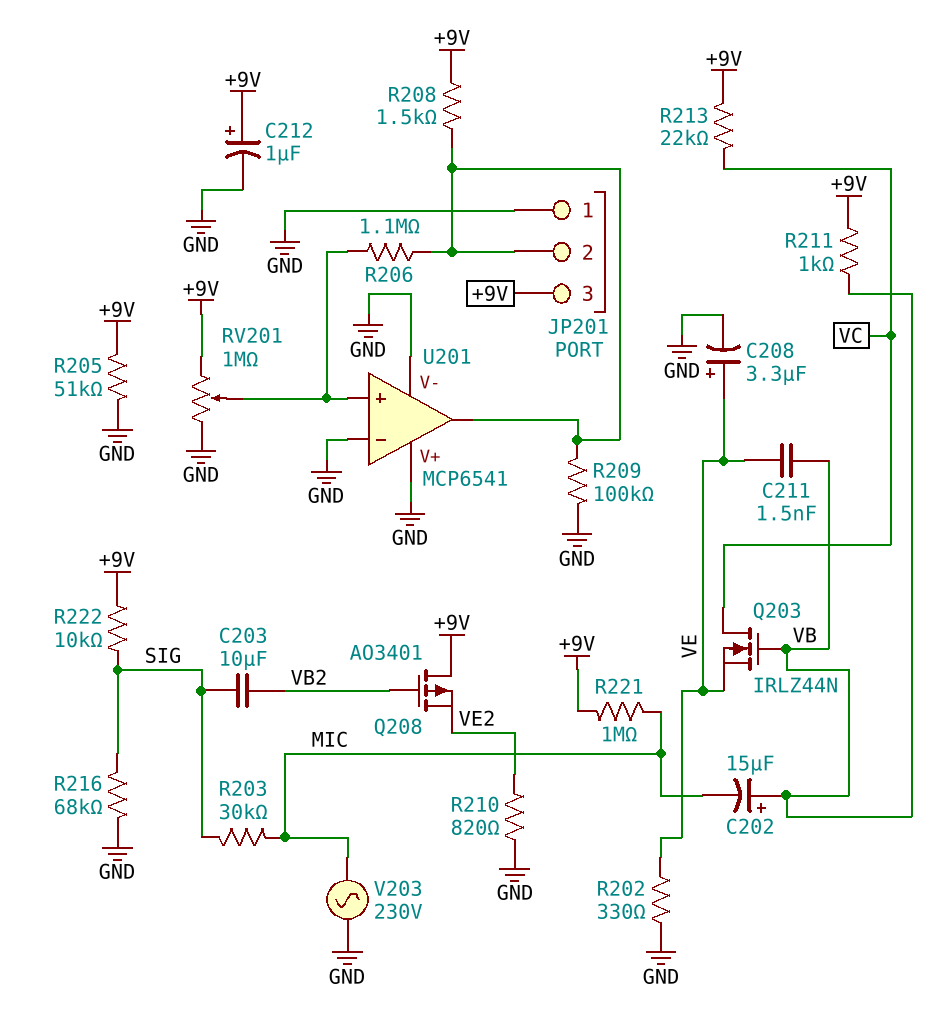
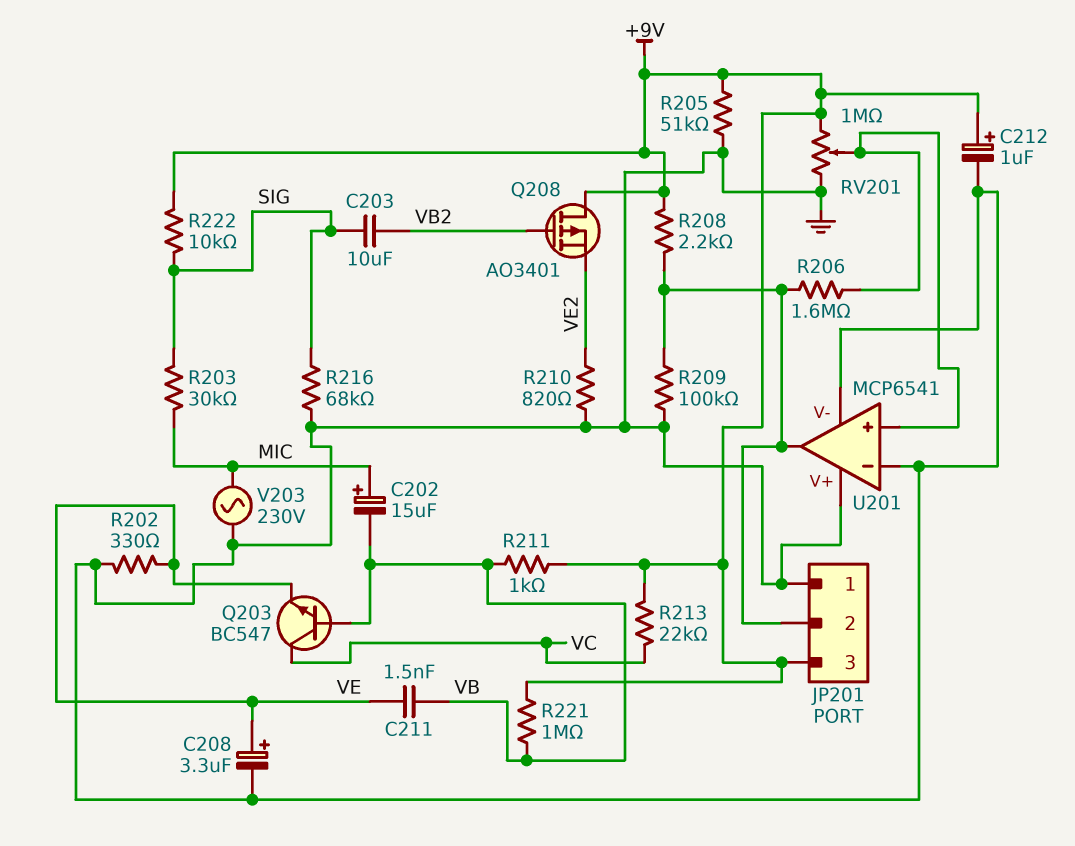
C202: 15uF (plus VB, minus MIC) -> 15uF (plus MIC, minus VB)
Q203: NMOS IRLZ44N (G VB, D VC, S VE) -> NPN BC547 (B VB, C VC, E VE)
R206: 1.1M (JP201/2, U201/in+) -> 1.6M (JP201/2, U201/in+)
R208: 1.5k (+9V, JP201/2) -> 2.2k (+9V, JP201/2)
R221: 1M (+9V, MIC) -> 1M (+9V, VB)

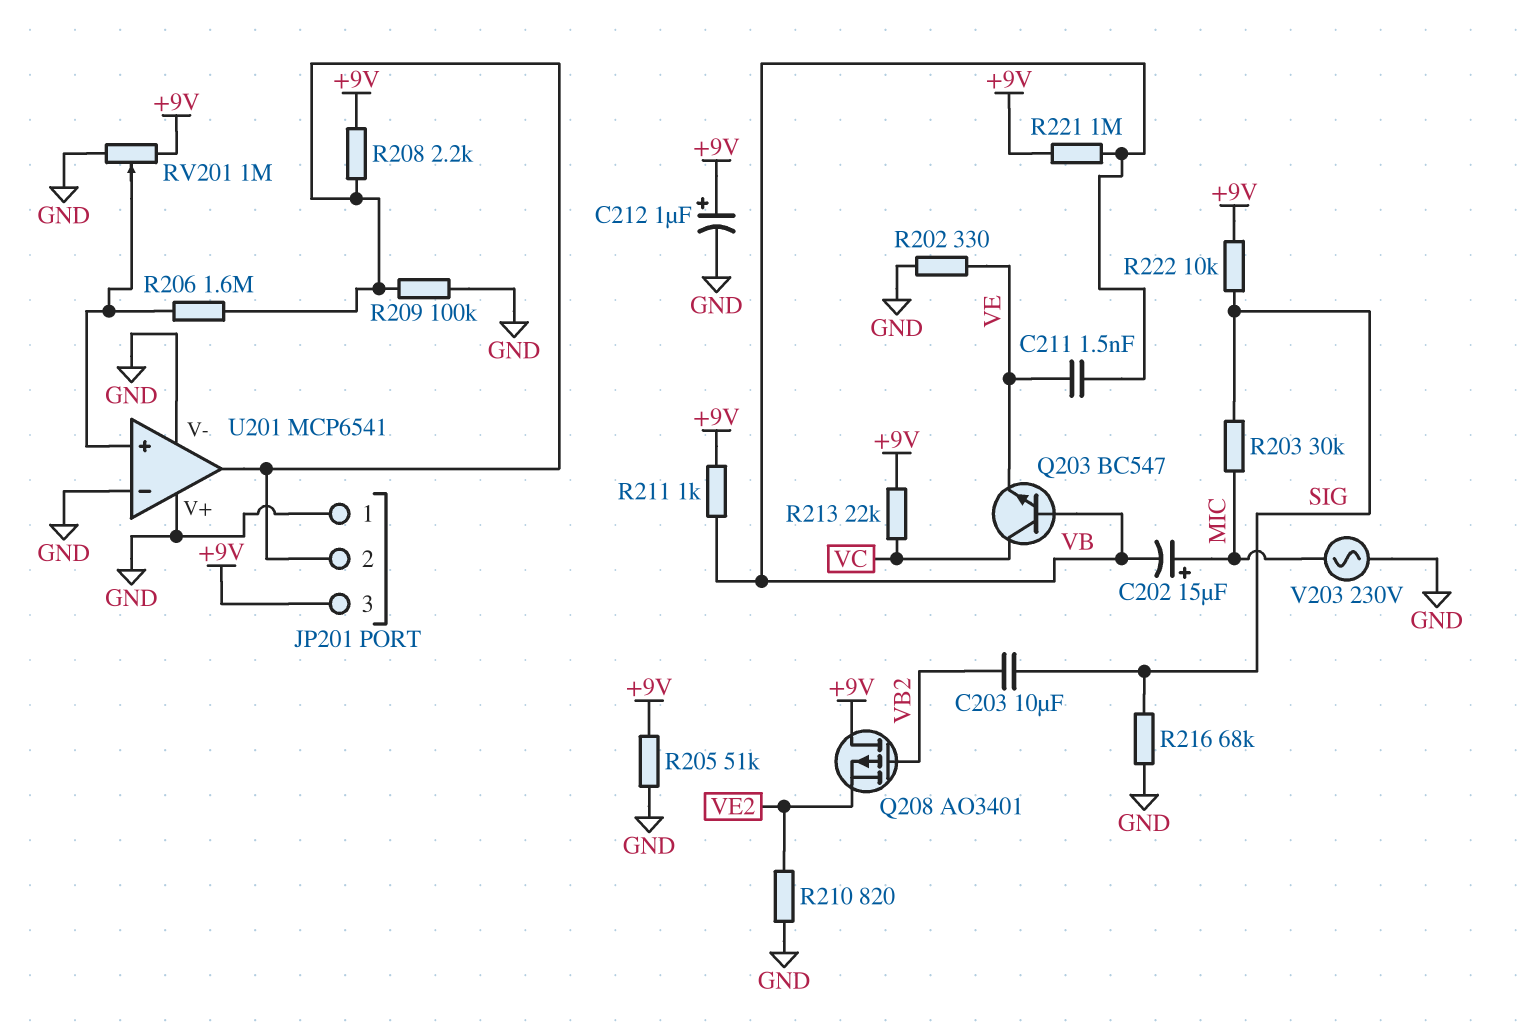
C208: 3.3uF (plus VE, minus GND) -> none

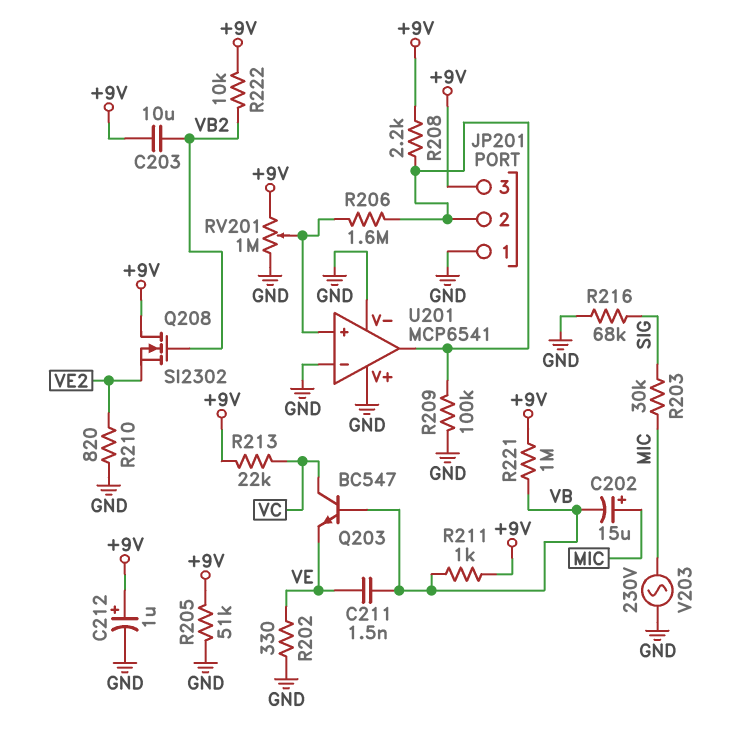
C203: 10uF (SIG, VB2) -> 10uF (+9V, VB2)
Q208: PMOS AO3401 (G VB2, D +9V, S VE2) -> NMOS SI2302 (G VB2, D +9V, S VE2)
R222: 10k (+9V, SIG) -> 10k (+9V, VB2)

